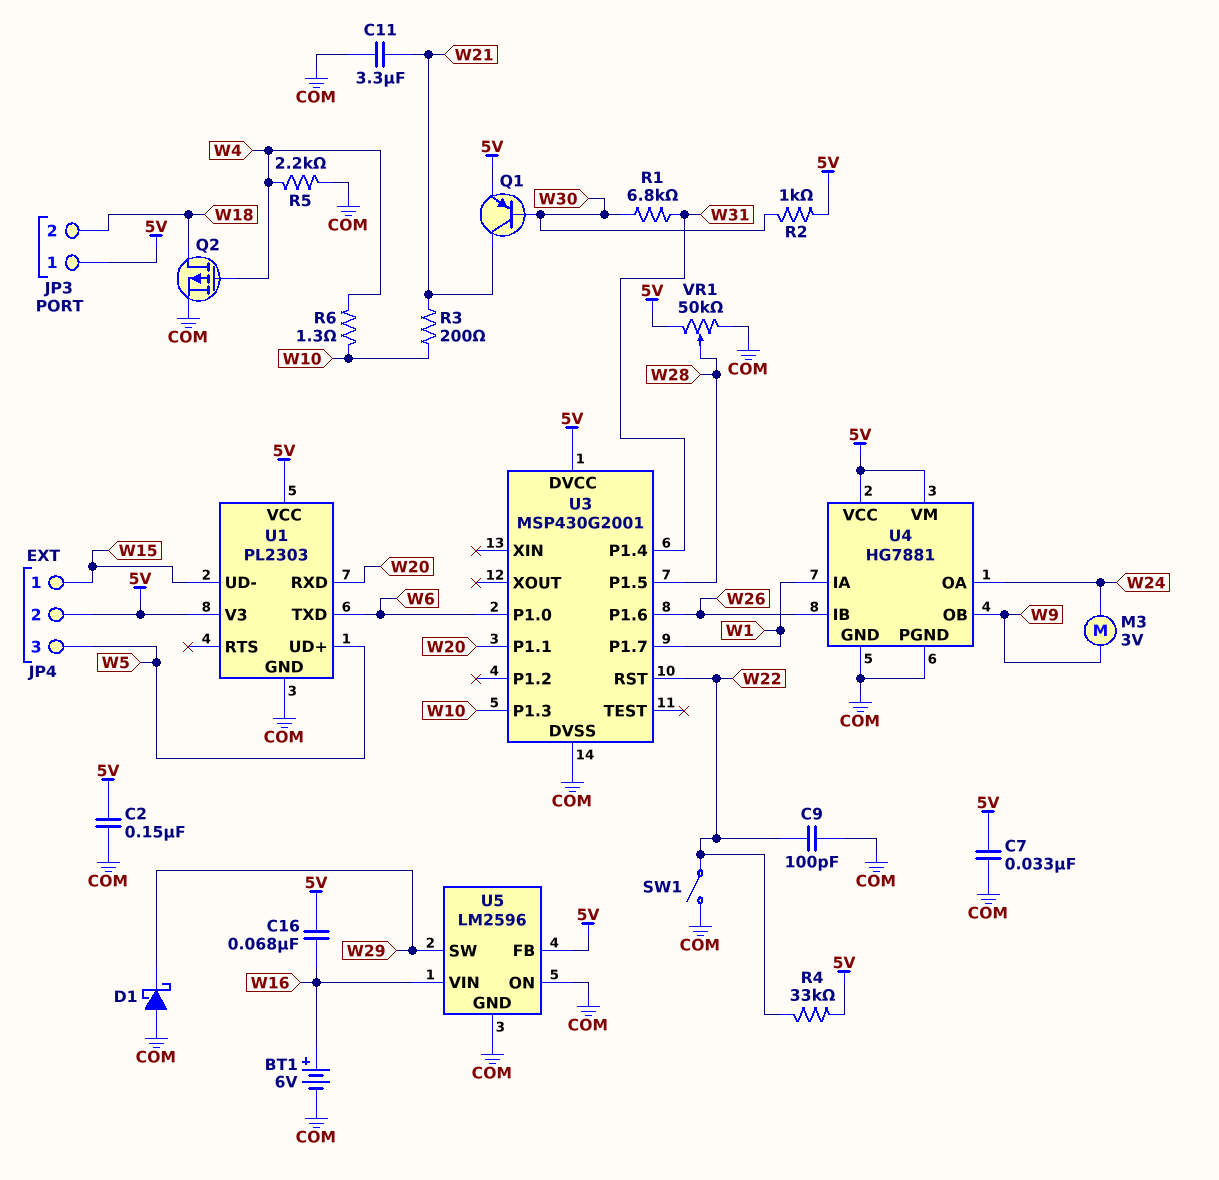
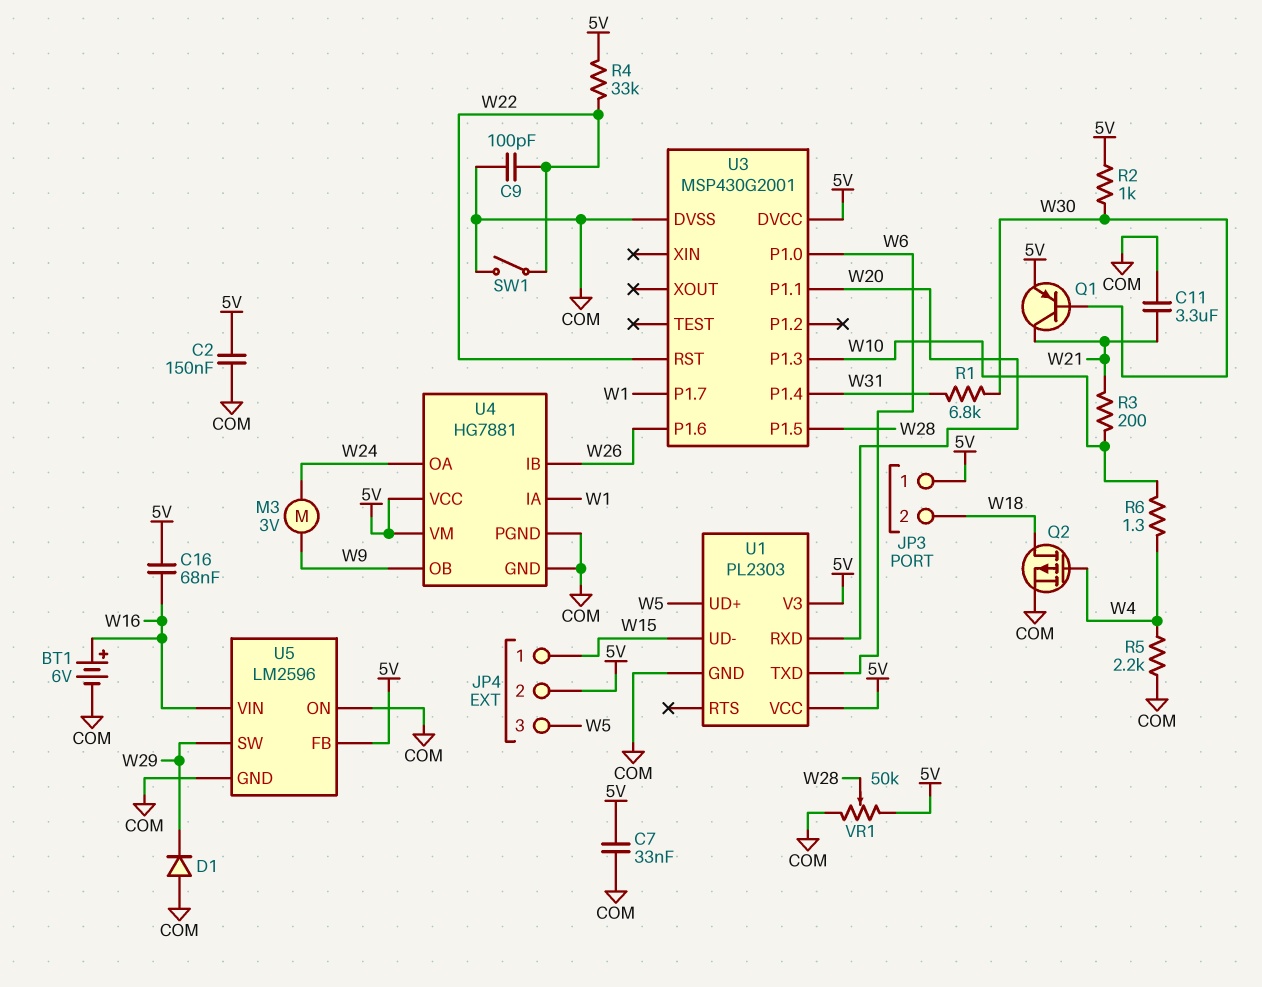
D1: schottky (A COM, K W29) -> diode (A COM, K W29)

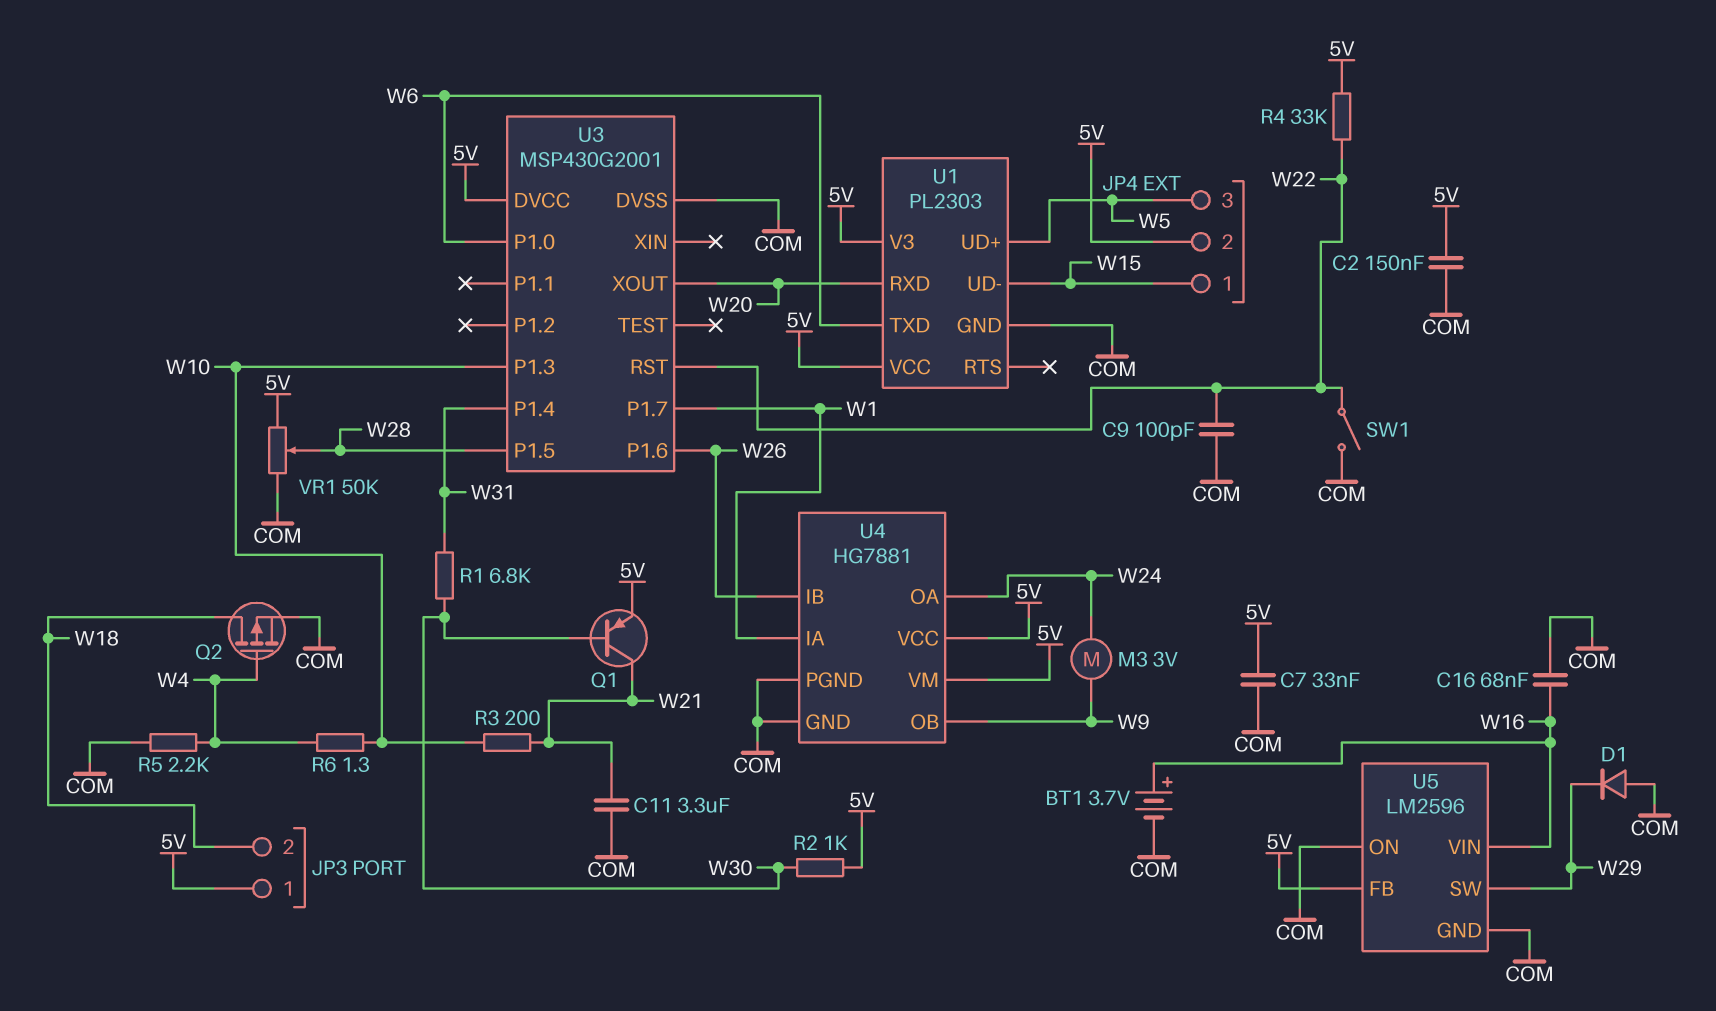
BT1: 6V (plus W16, minus COM) -> 3.7V (plus W16, minus COM)
C16: 68nF (5V, W16) -> 68nF (COM, W16)
U3 pin P1.1: W20 -> none
U3 pin XOUT: none -> W20

